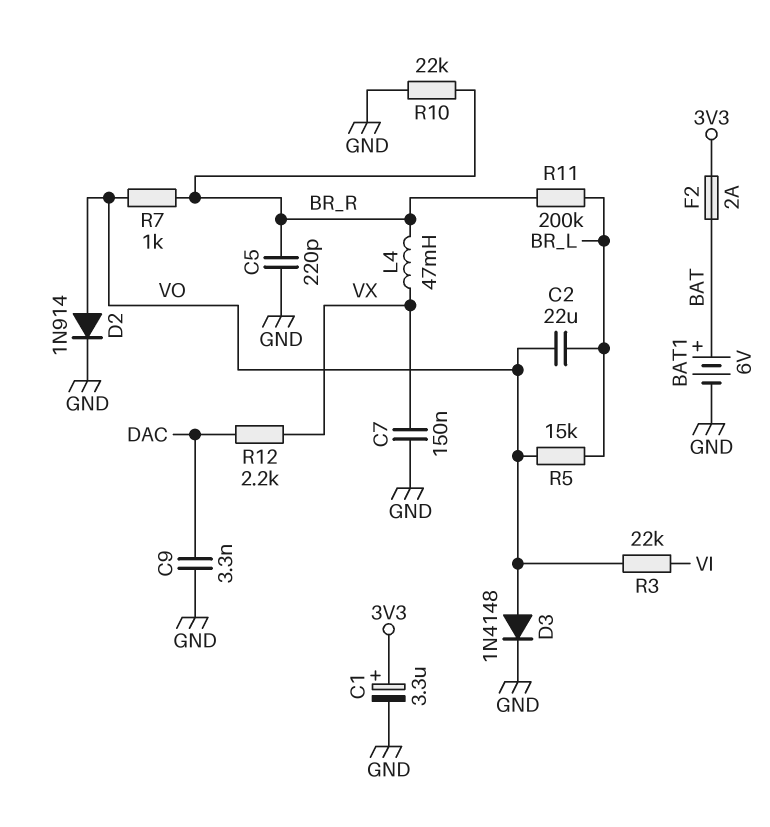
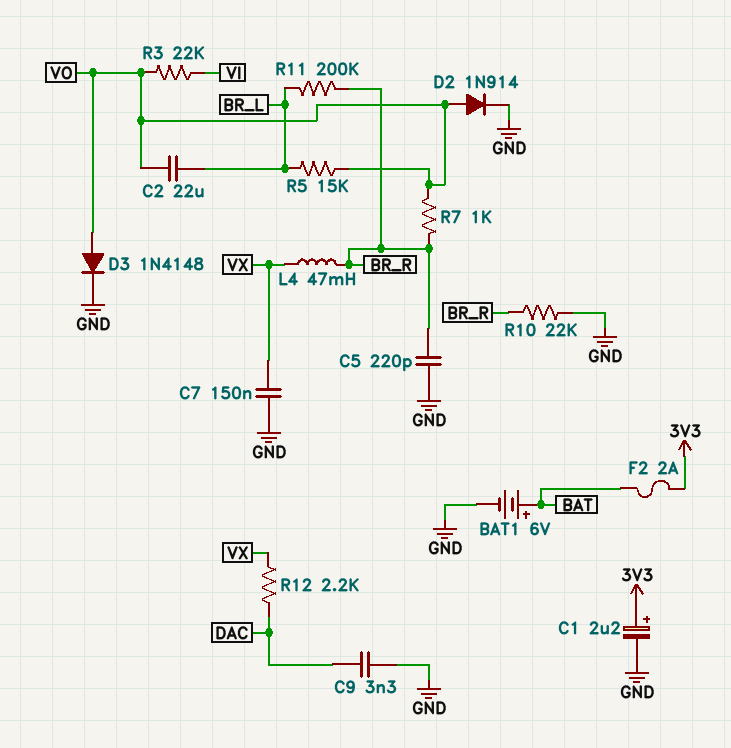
C1: 3.3uF (plus 3V3, minus GND) -> 2.2uF (plus 3V3, minus GND)

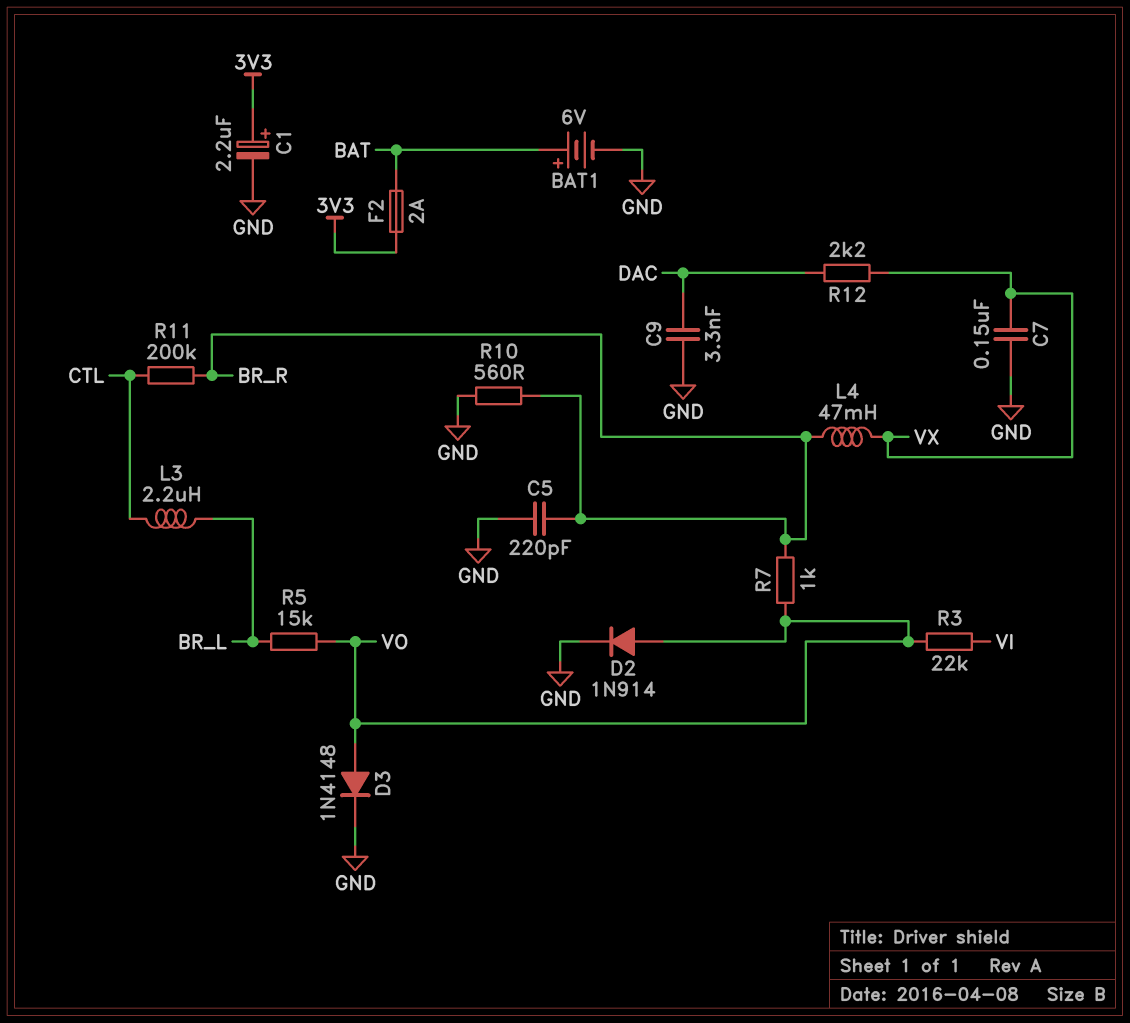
C2: 22uF (BR_L, VO) -> none
L3: none -> 2.2uH (BR_L, CTL)
R10: 22k (BR_R, GND) -> 560 (BR_R, GND)
R11: 200k (BR_L, BR_R) -> 200k (BR_R, CTL)

